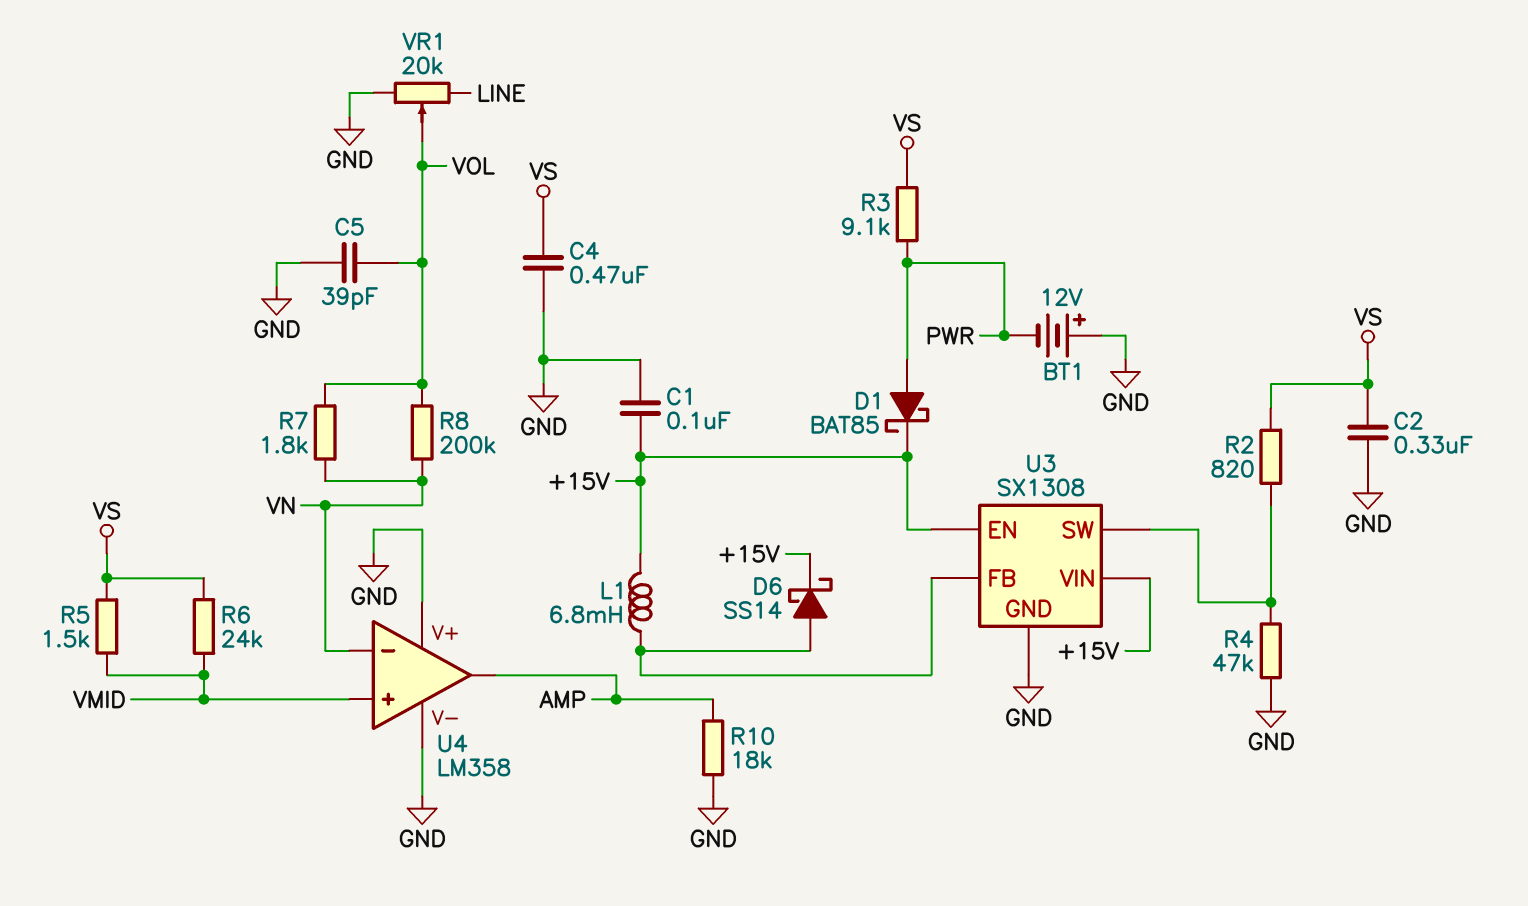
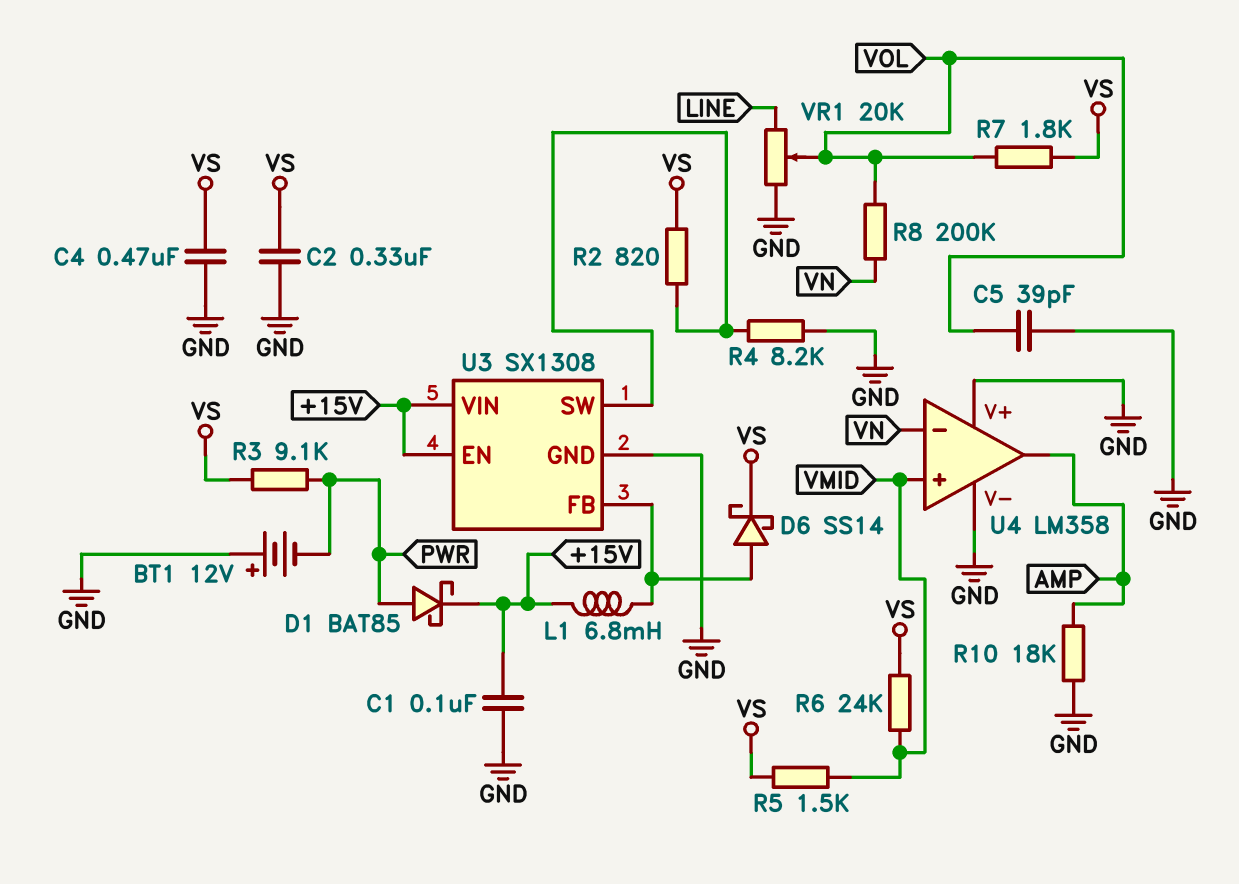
D6: schottky SS14 (A U3/FB, K +15V) -> schottky SS14 (A U3/FB, K VS)
R4: 47k (GND, U3/SW) -> 8.2k (GND, U3/SW)
R7: 1.8k (VN, VOL) -> 1.8k (VOL, VS)

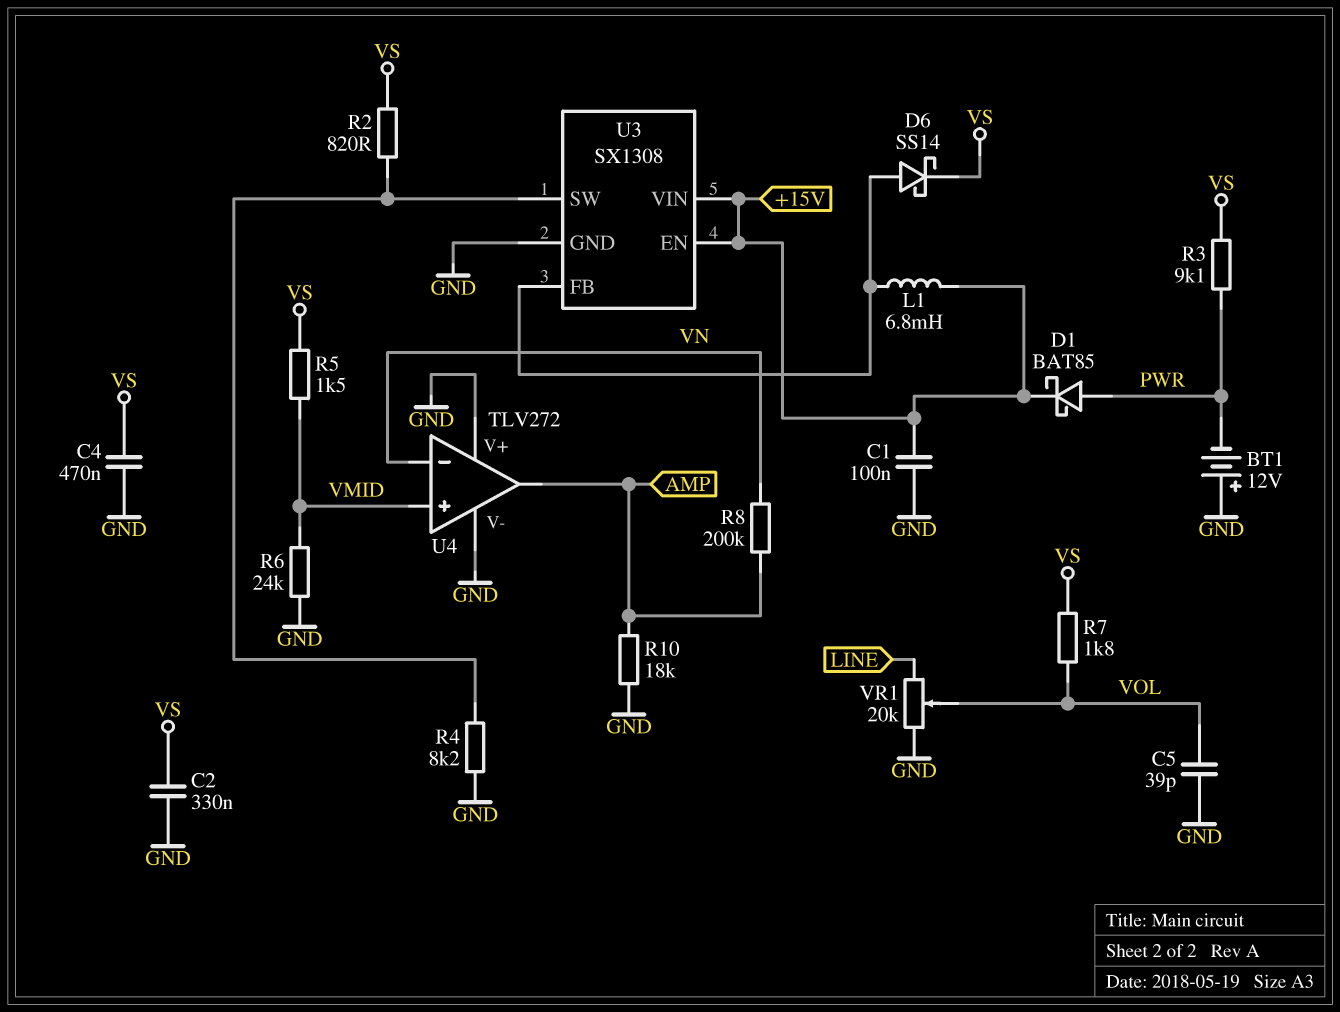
R6: 24k (VMID, VS) -> 24k (GND, VMID)
R8: 200k (VN, VOL) -> 200k (AMP, VN)
U4: LM358 -> TLV272

